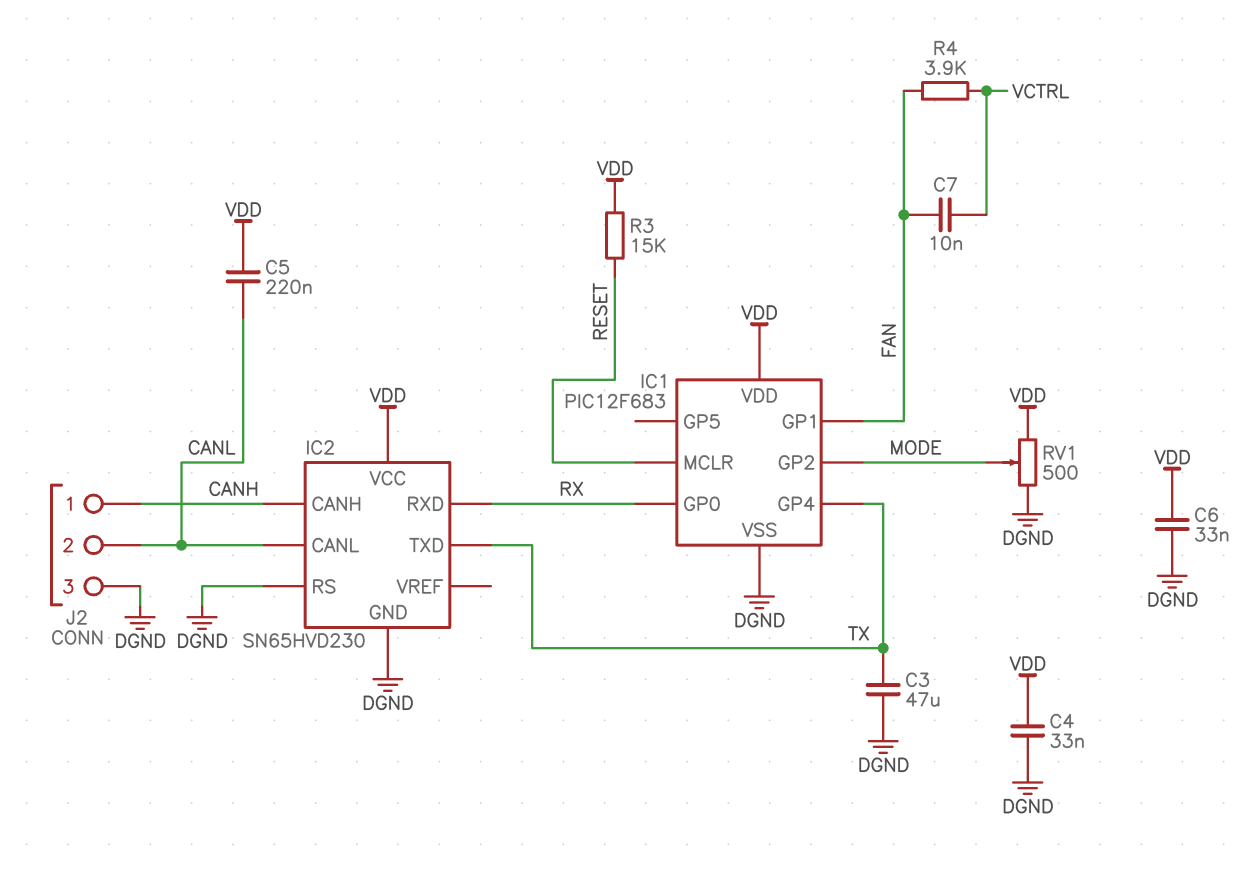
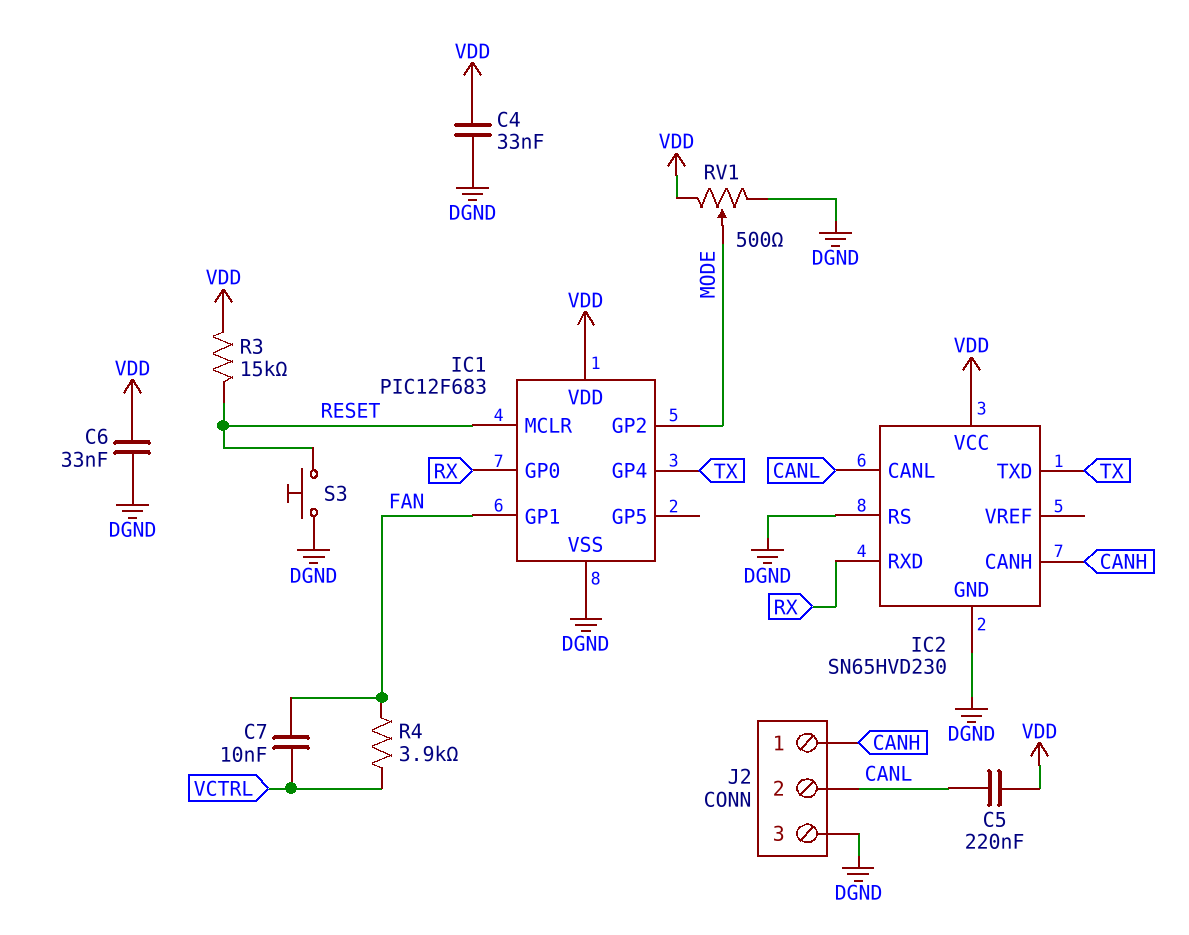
C3: 47uF (DGND, TX) -> none
S3: none -> button (DGND, RESET)

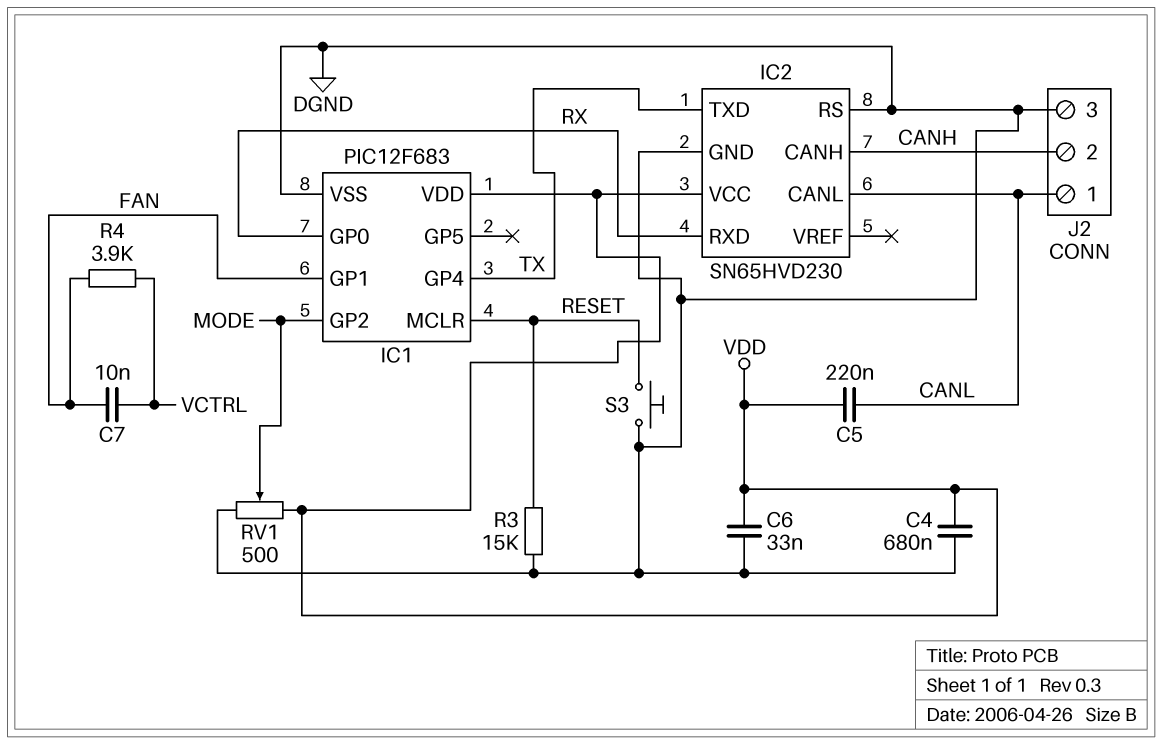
C4: 33nF (DGND, VDD) -> 680nF (DGND, VDD)
J2 pin 1: CANH -> CANL
J2 pin 2: CANL -> CANH
R3: 15k (RESET, VDD) -> 15k (DGND, RESET)

